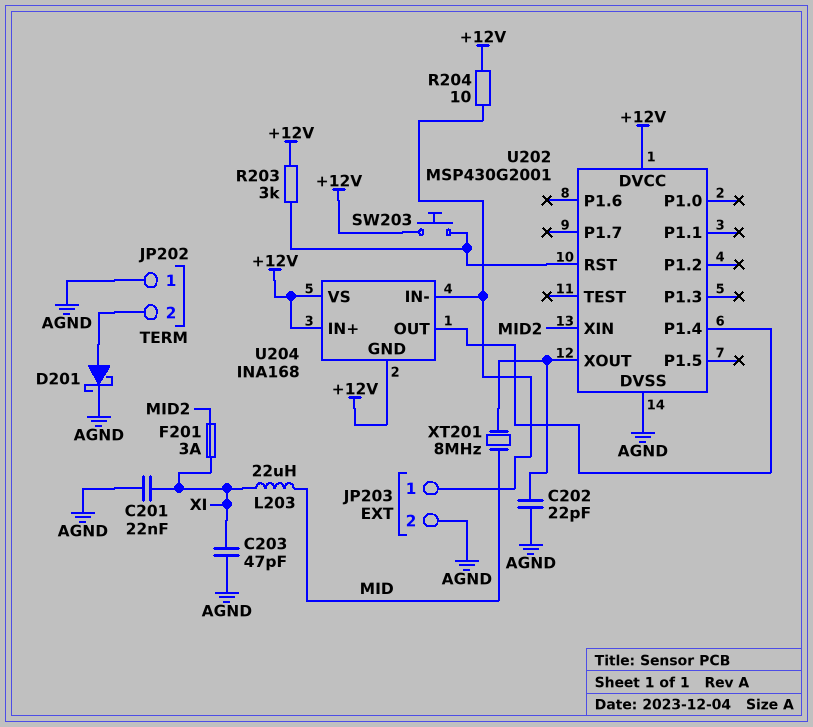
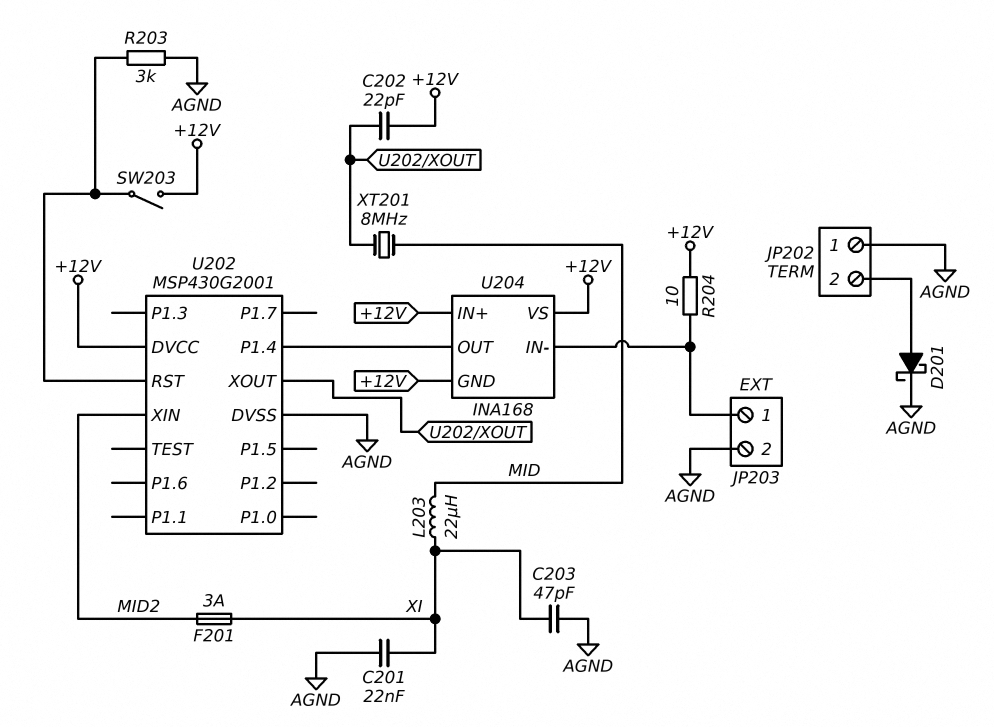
C202: 22pF (AGND, U202/XOUT) -> 22pF (+12V, U202/XOUT)
R203: 3k (+12V, U202/RST) -> 3k (AGND, U202/RST)
SW203: button (+12V, U202/RST) -> switch (+12V, U202/RST)

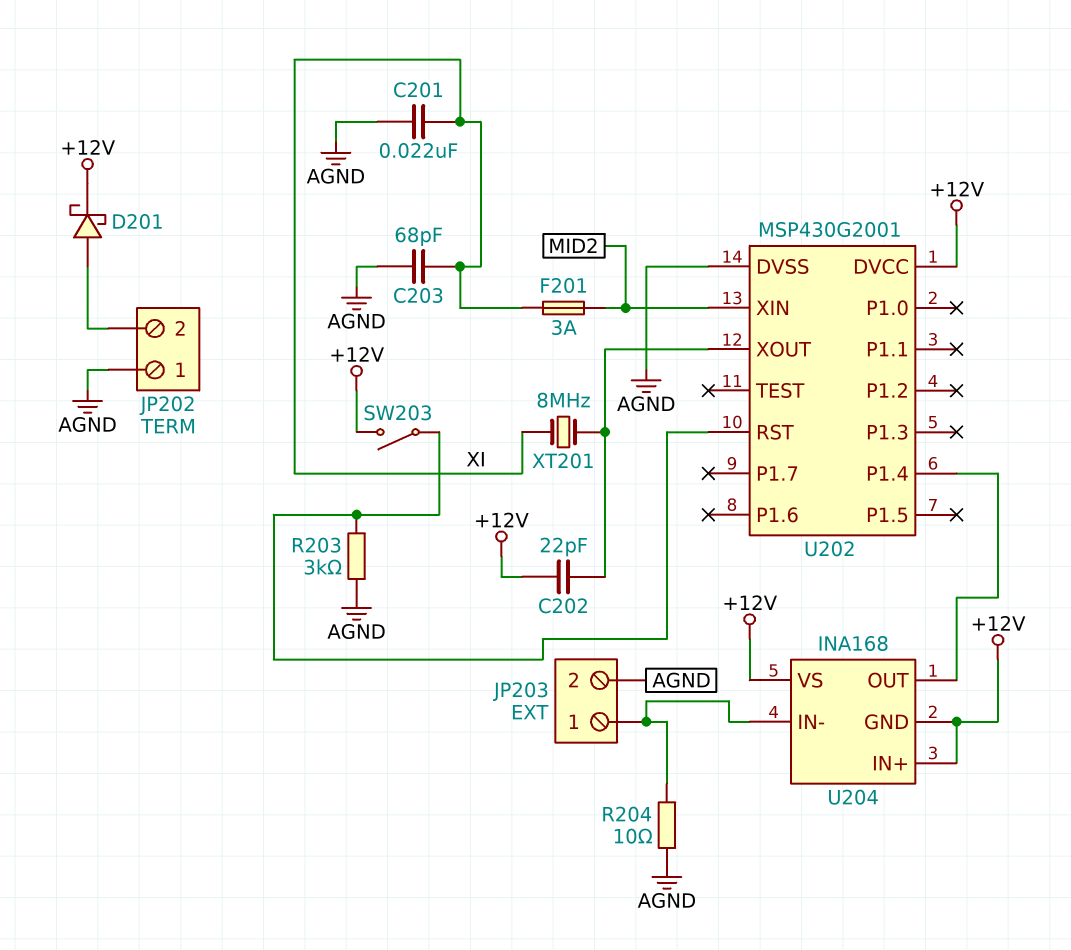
C203: 47pF (AGND, XI) -> 68pF (AGND, XI)
D201: schottky (A JP202/2, K AGND) -> schottky (A JP202/2, K +12V)
L203: 22uH (MID, XI) -> none
R204: 10 (+12V, JP203/1) -> 10 (AGND, JP203/1)
XT201: 8MHz (MID, U202/XOUT) -> 8MHz (U202/XOUT, XI)

